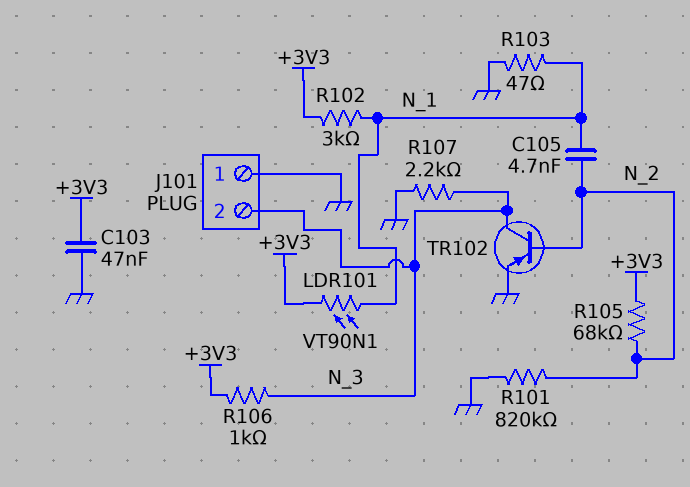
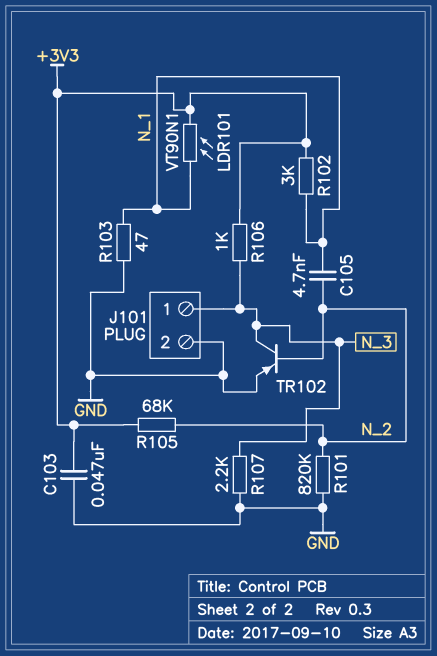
J101 pin 1: GND -> N_3
J101 pin 2: N_3 -> GND

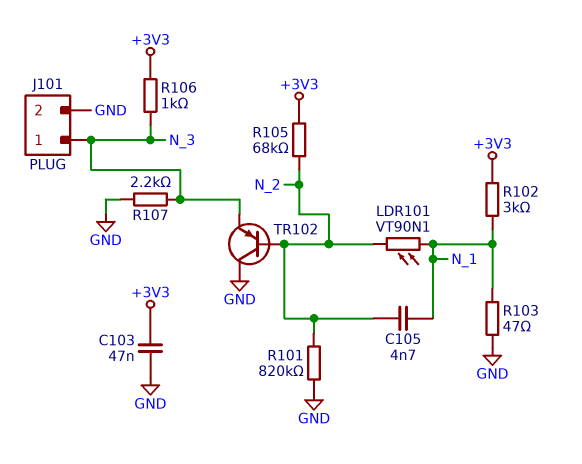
LDR101: VT90N1 (+3V3, N_1) -> VT90N1 (N_1, N_2)
TR102: PNP (B N_2, C N_3, E GND) -> PNP (B N_2, C GND, E N_3)

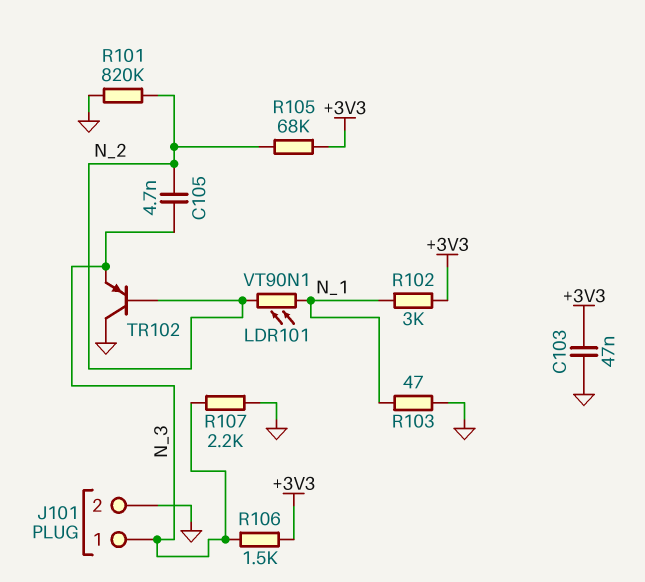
C105: 4.7nF (N_1, N_2) -> 4.7nF (N_2, N_3)
R106: 1k (+3V3, N_3) -> 1.5k (+3V3, N_3)

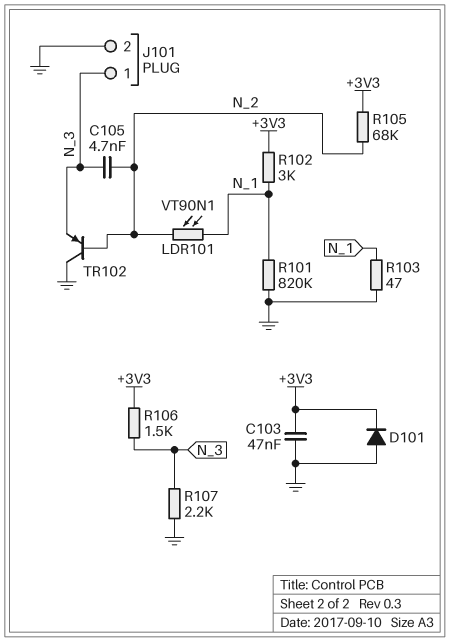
D101: none -> diode (A GND, K +3V3)
R101: 820k (GND, N_2) -> 820k (GND, N_1)

